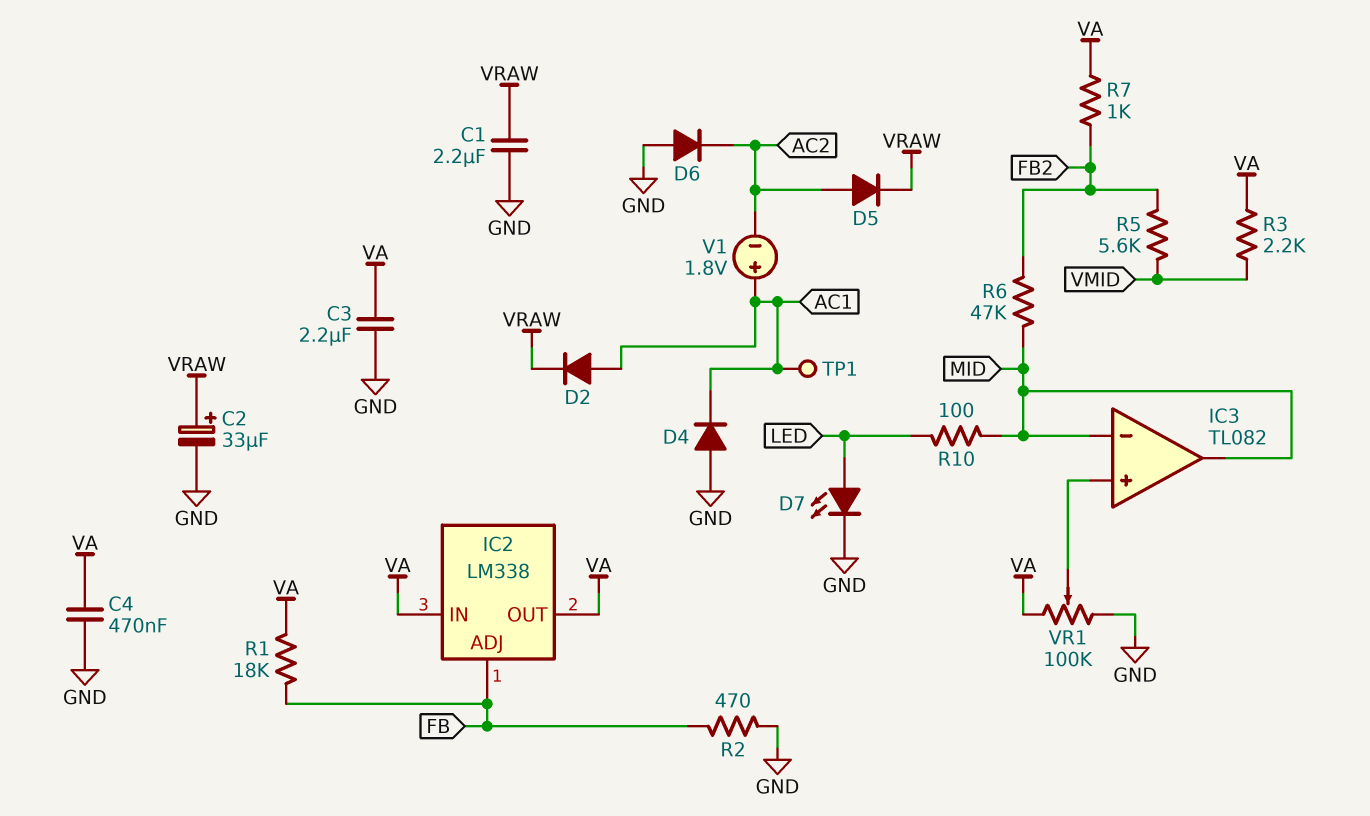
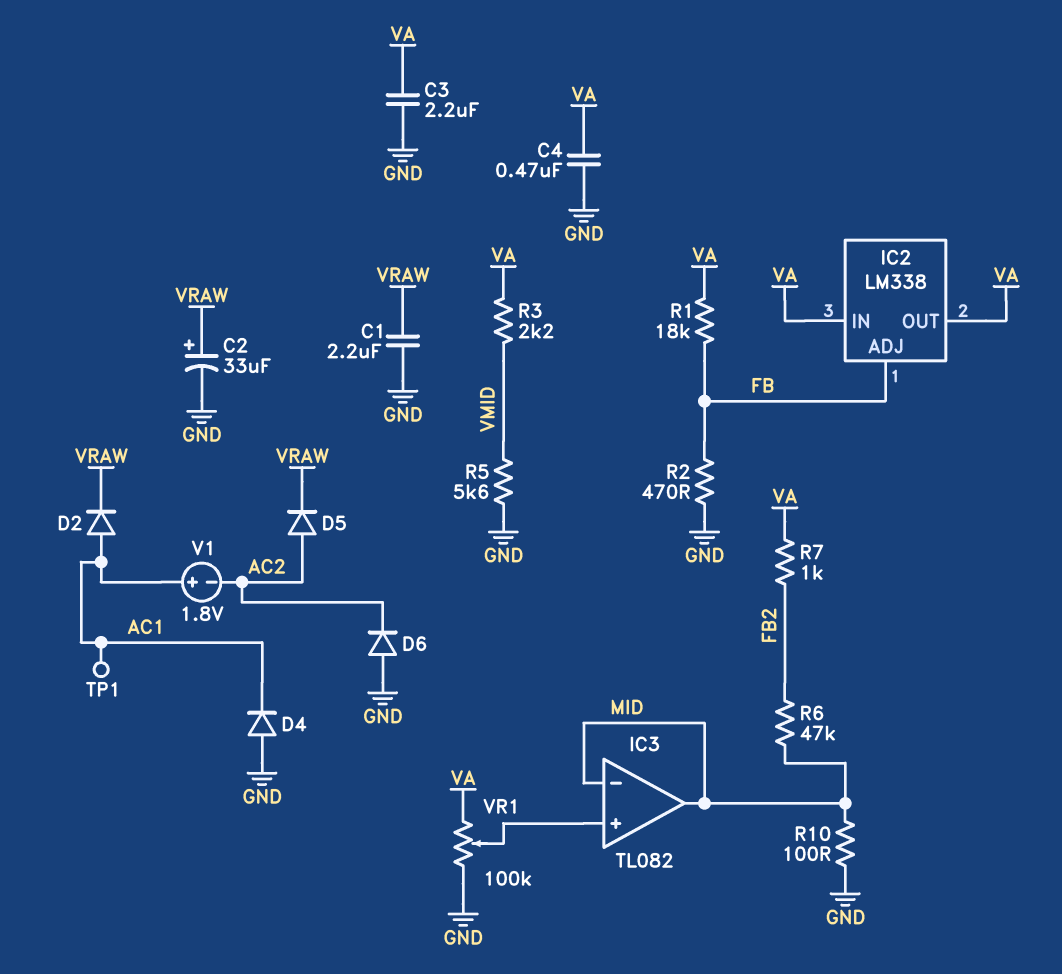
D7: LED (A LED, K GND) -> none
R5: 5.6k (FB2, VMID) -> 5.6k (GND, VMID)
R10: 100 (LED, MID) -> 100 (GND, MID)

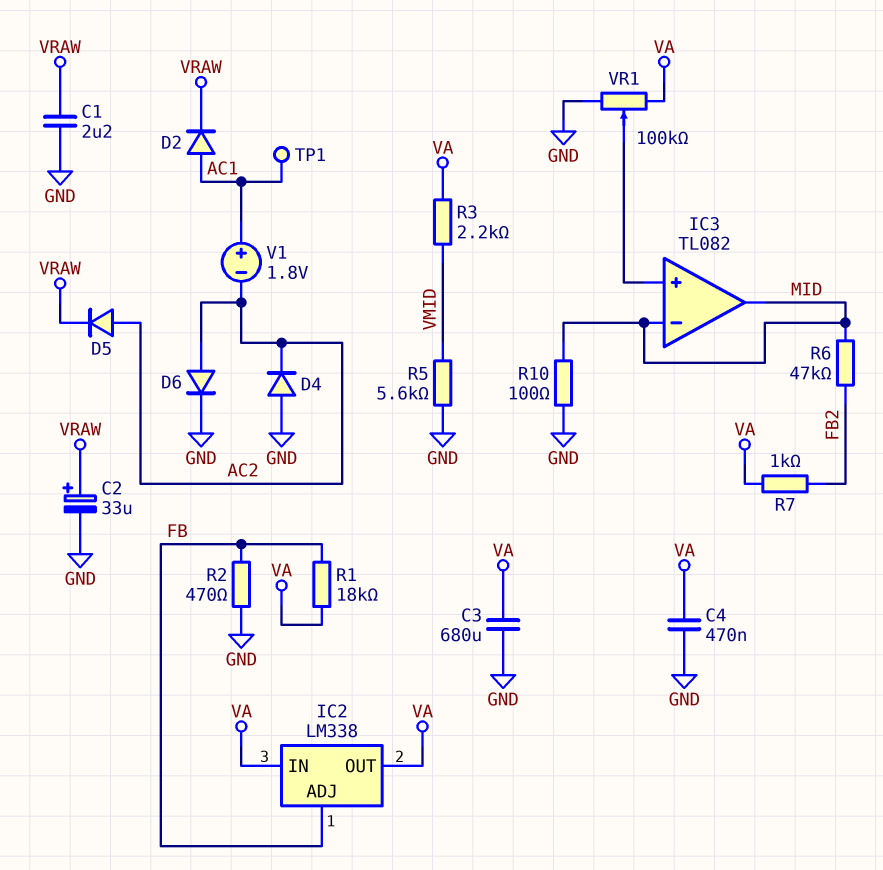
C3: 2.2uF (GND, VA) -> 680uF (GND, VA)
D4: diode (A GND, K AC1) -> diode (A GND, K AC2)
D6: diode (A GND, K AC2) -> diode (A AC2, K GND)

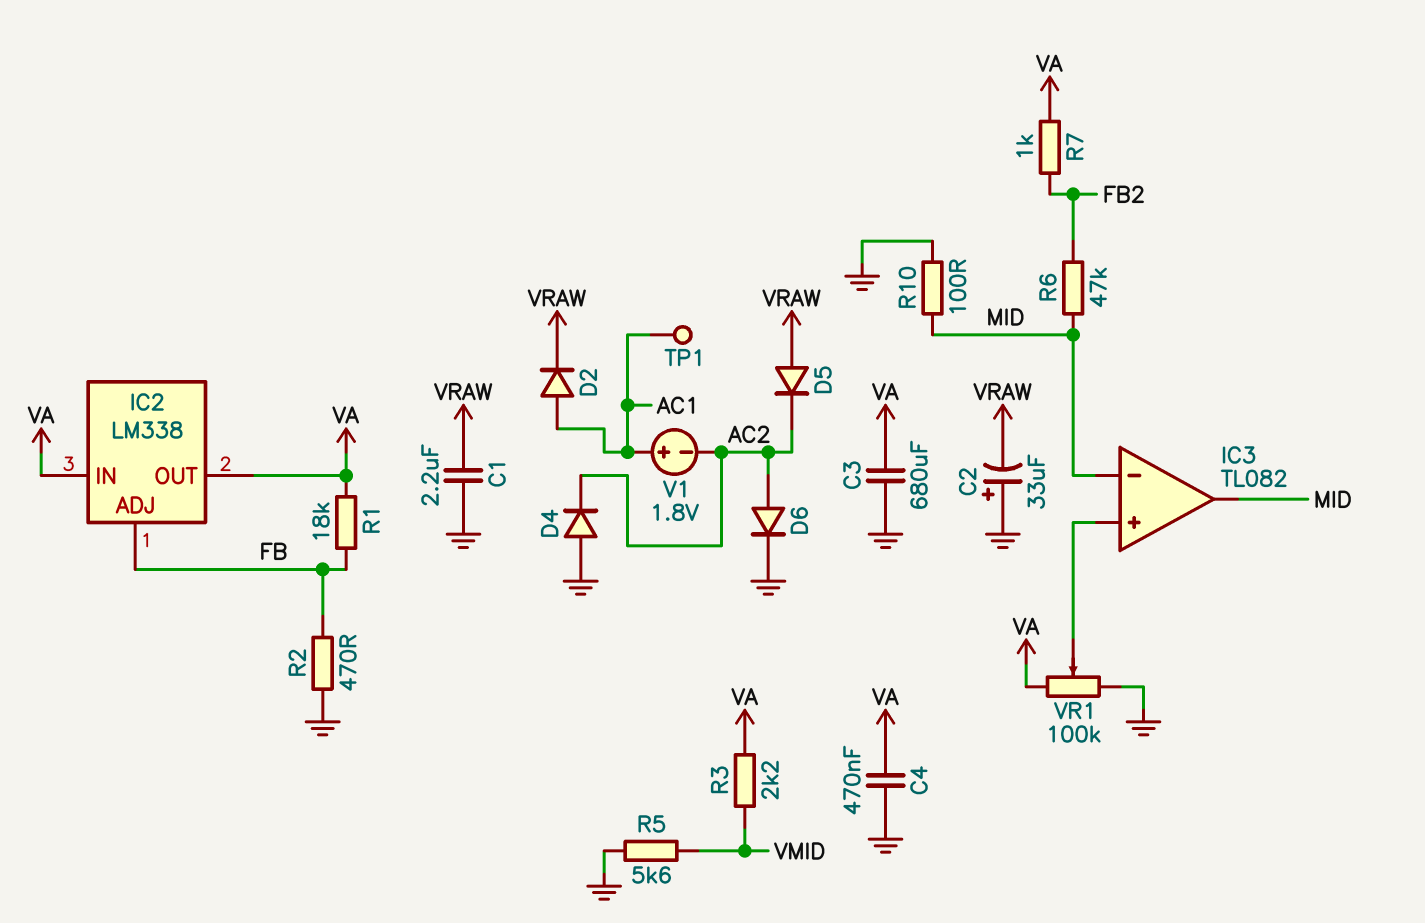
C2: 33uF (plus VRAW, minus GND) -> 33uF (plus GND, minus VRAW)
D5: diode (A AC2, K VRAW) -> diode (A VRAW, K AC2)

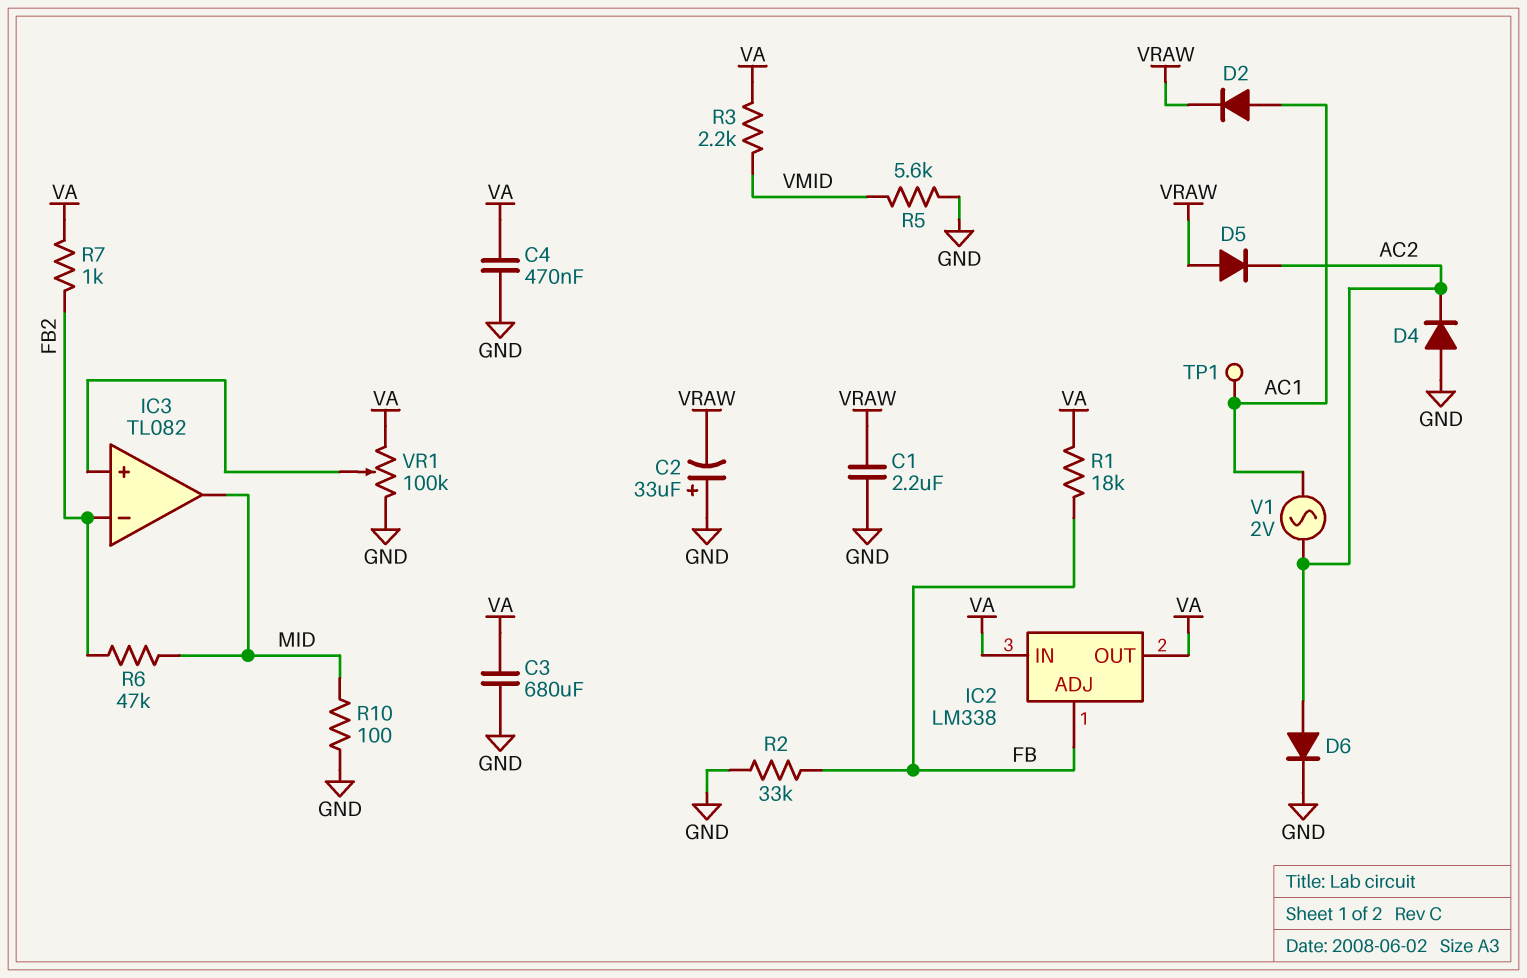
IC3 pin in-: MID -> FB2
R2: 470 (FB, GND) -> 33k (FB, GND)
V1: 1.8V (plus AC1, minus AC2) -> AC 2V (AC1, AC2)

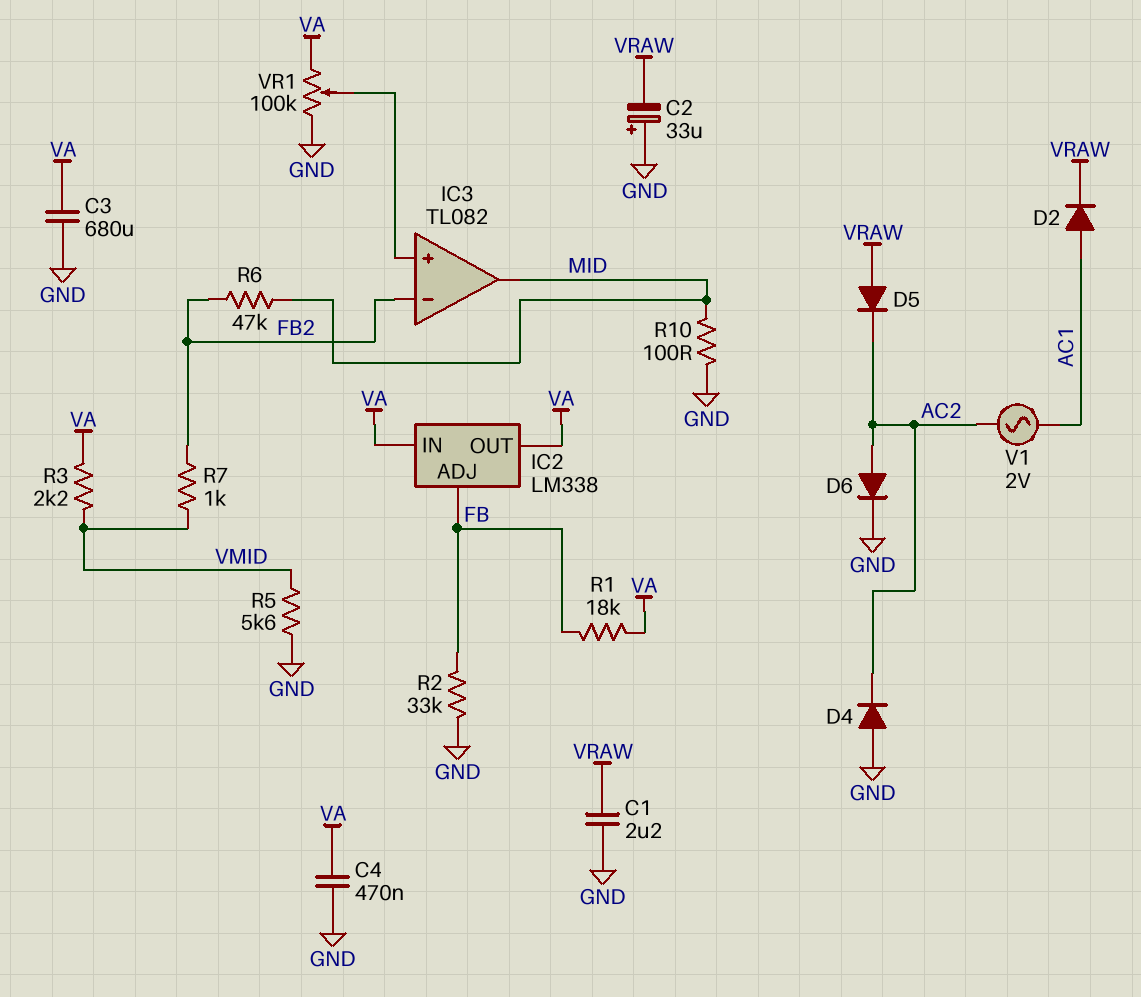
R7: 1k (FB2, VA) -> 1k (FB2, VMID)
TP1: test point (AC1) -> none

